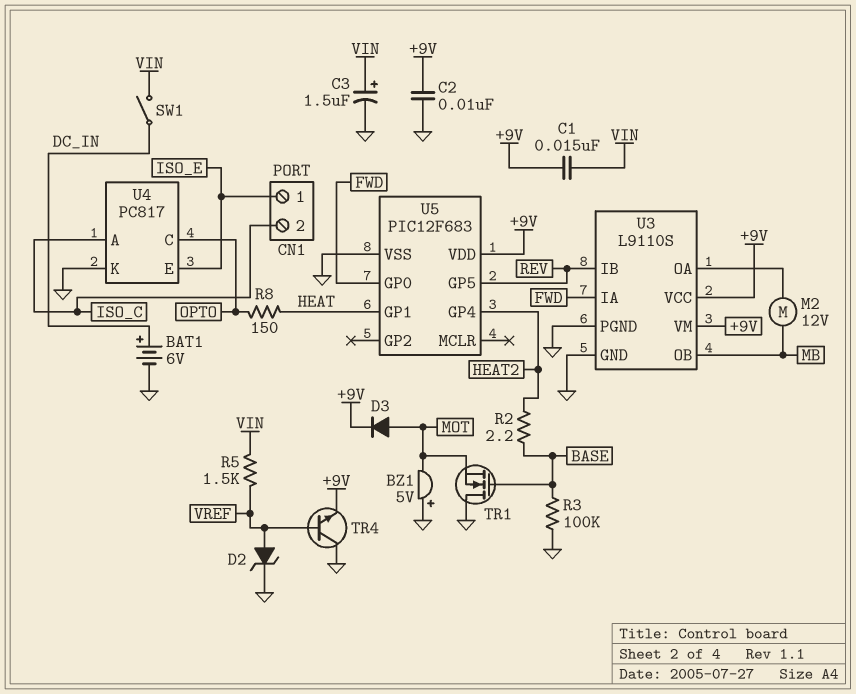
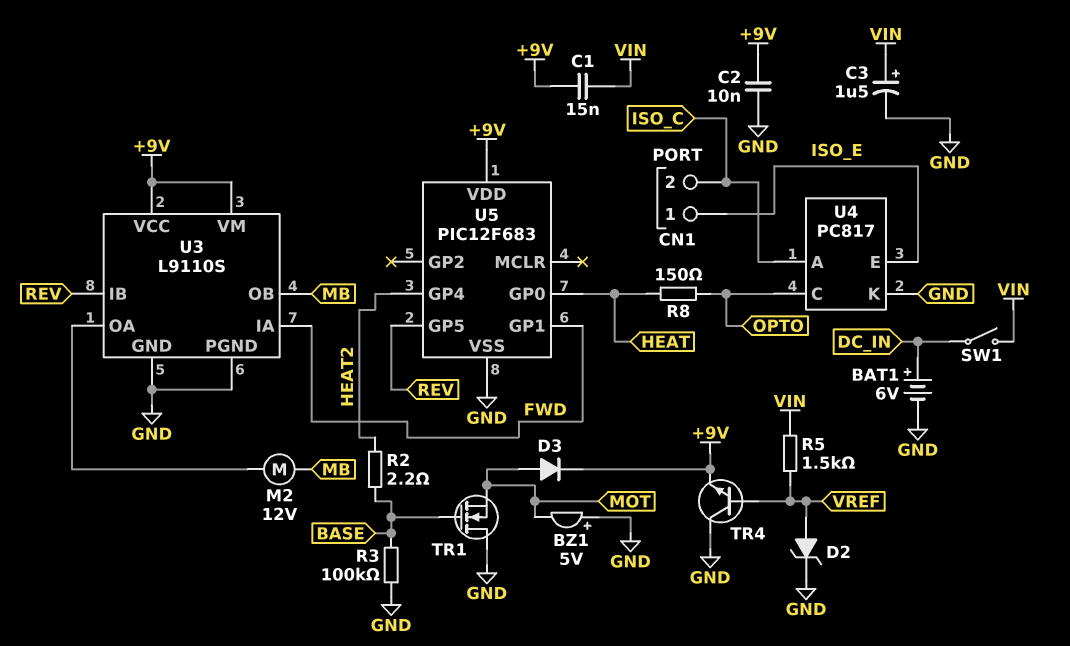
U5 pin GP0: FWD -> HEAT
U5 pin GP1: HEAT -> FWD

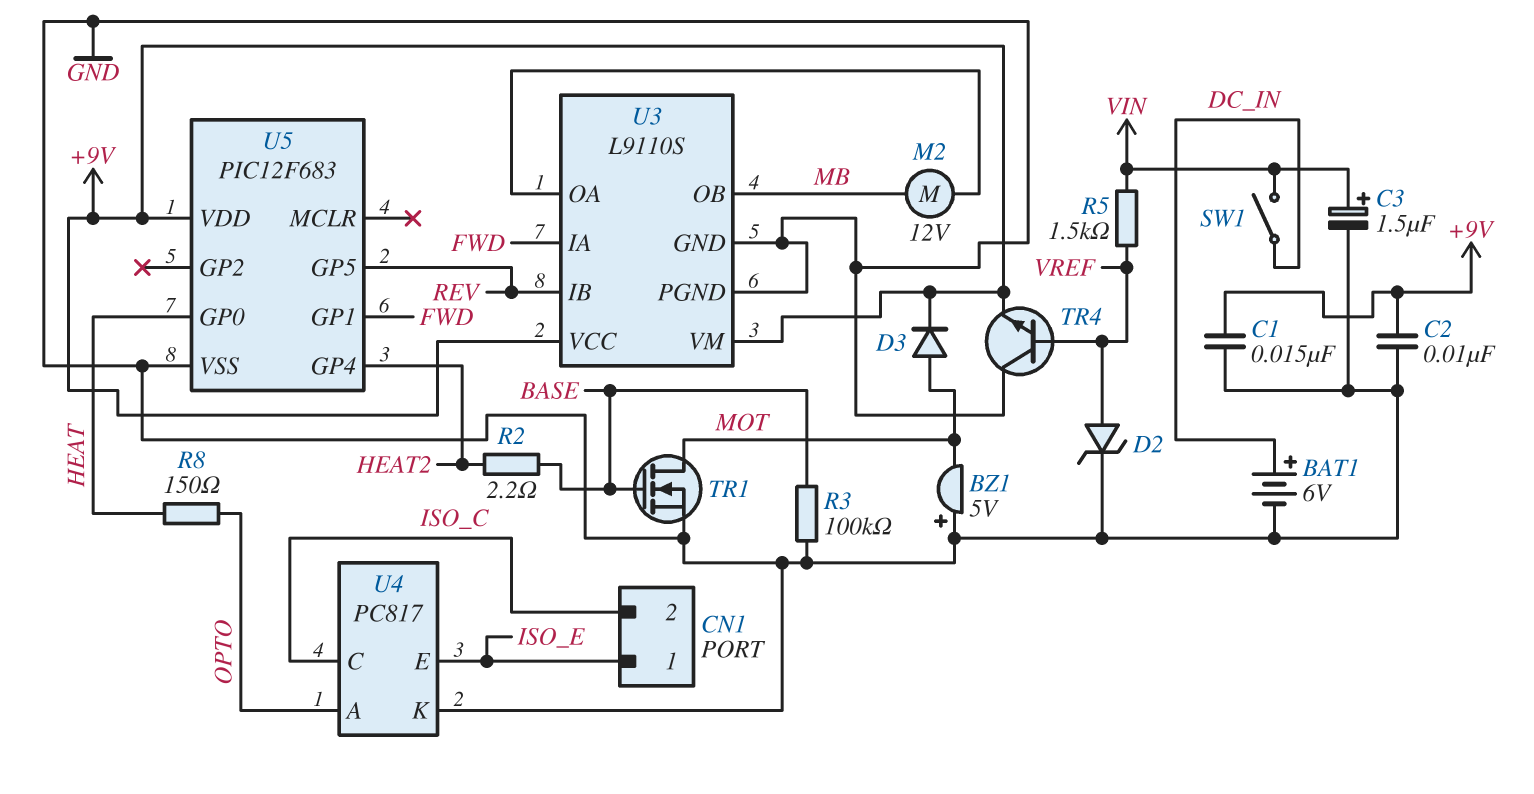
C1: 15nF (+9V, VIN) -> 15nF (+9V, GND)
TR1: NMOS (G BASE, D GND, S MOT) -> NMOS (G BASE, D MOT, S GND)
U4 pin A: ISO_C -> OPTO
U4 pin C: OPTO -> ISO_C

